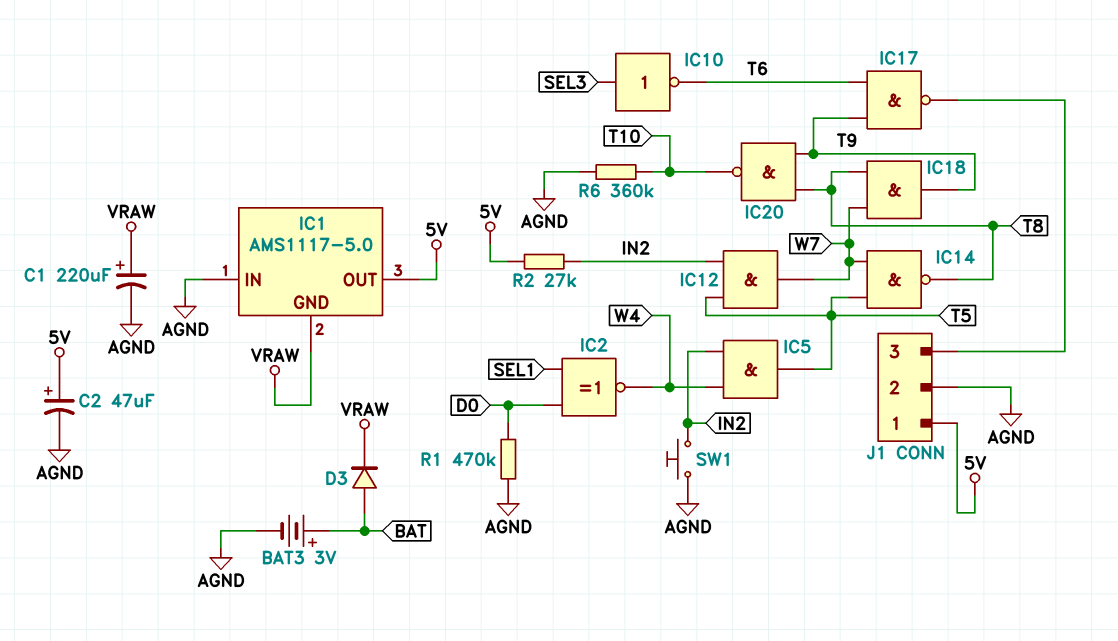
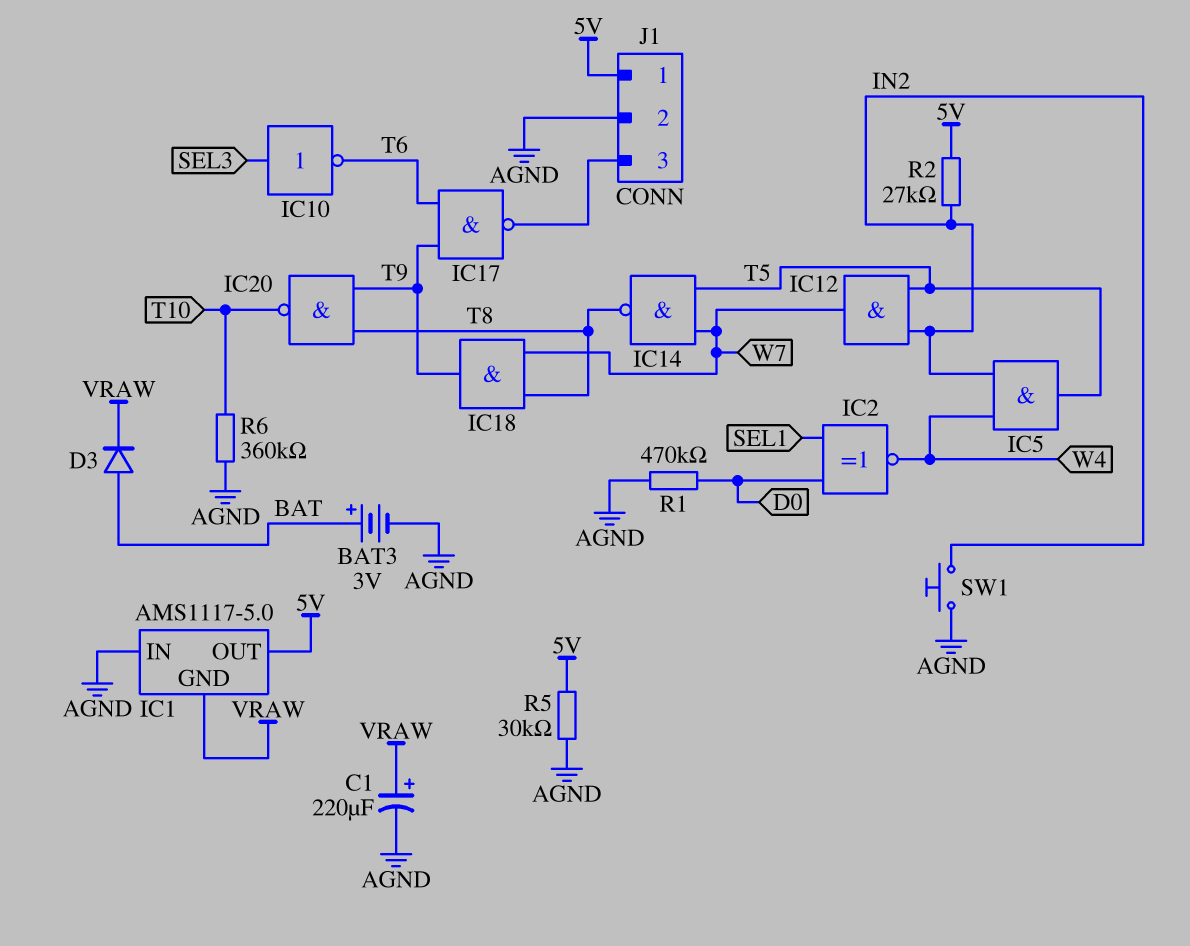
C2: 47uF (plus 5V, minus AGND) -> none
R5: none -> 30k (5V, AGND)

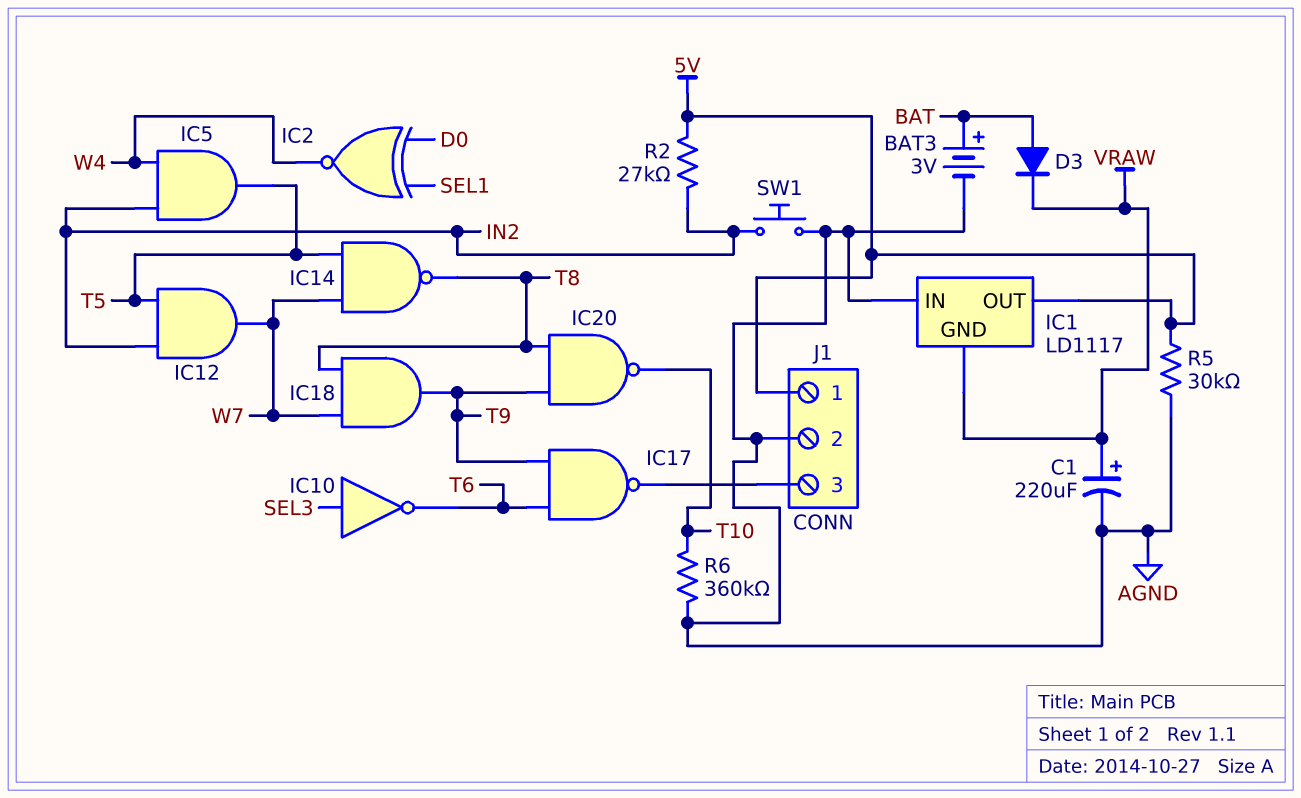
IC1: AMS1117-5.0 -> LD1117
R1: 470k (AGND, D0) -> none

